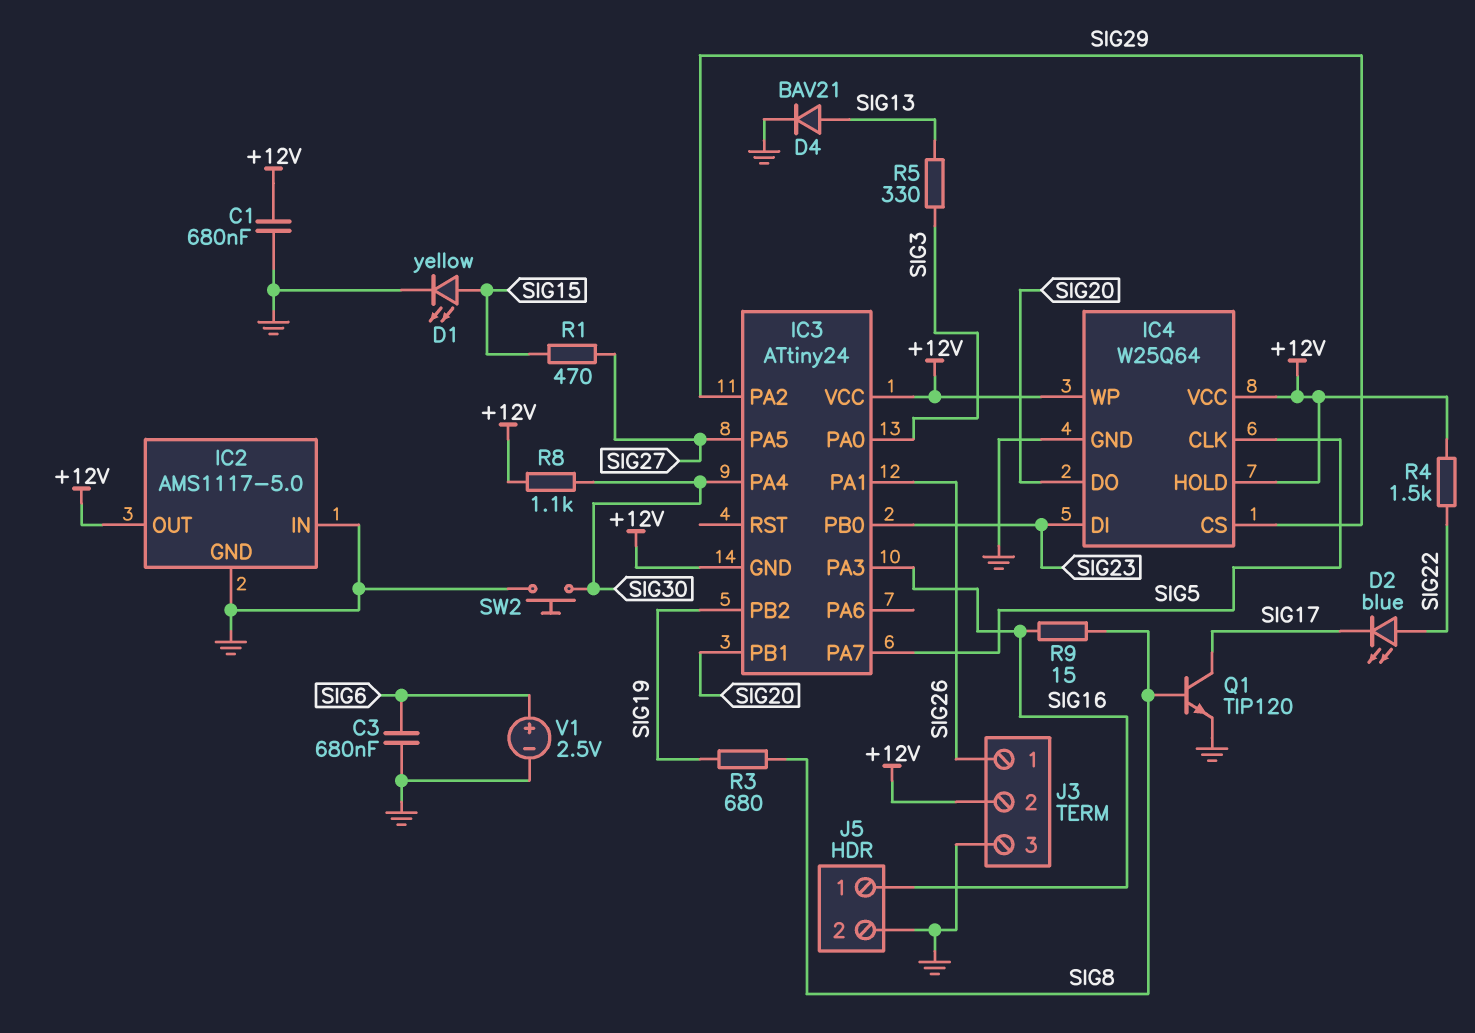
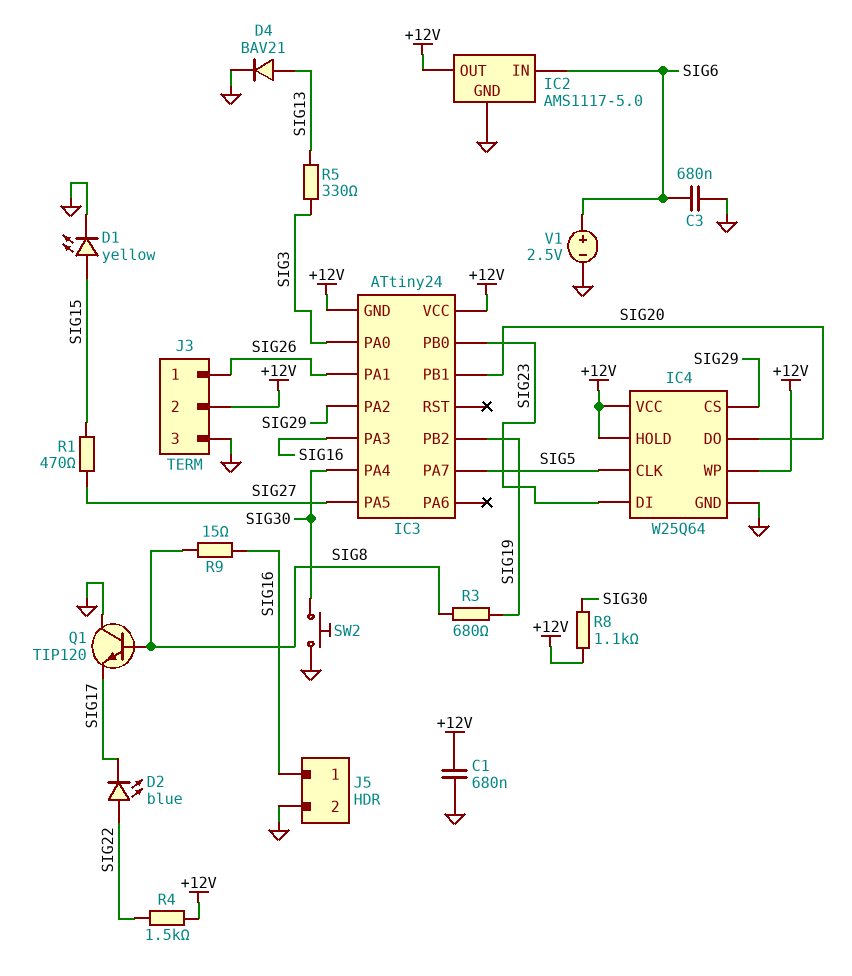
IC2 pin IN: GND -> SIG6
Q1: NPN TIP120 (B SIG8, C SIG17, E GND) -> NPN TIP120 (B SIG8, C GND, E SIG17)

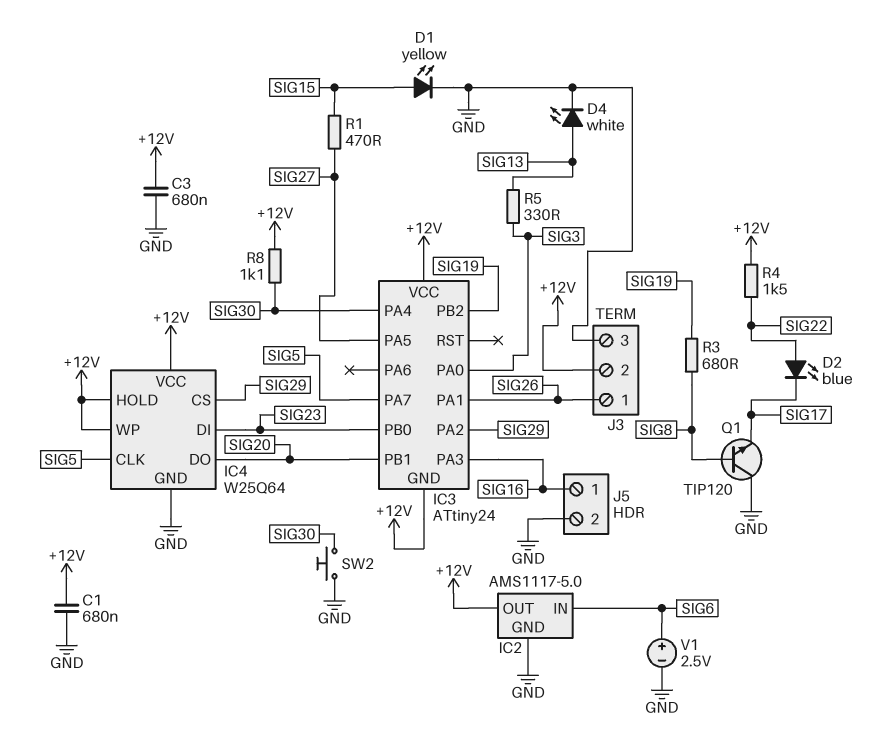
C3: 680nF (GND, SIG6) -> 680nF (+12V, GND)
D4: diode BAV21 (A SIG13, K GND) -> LED white (A SIG13, K GND)
R9: 15 (SIG8, SIG16) -> none

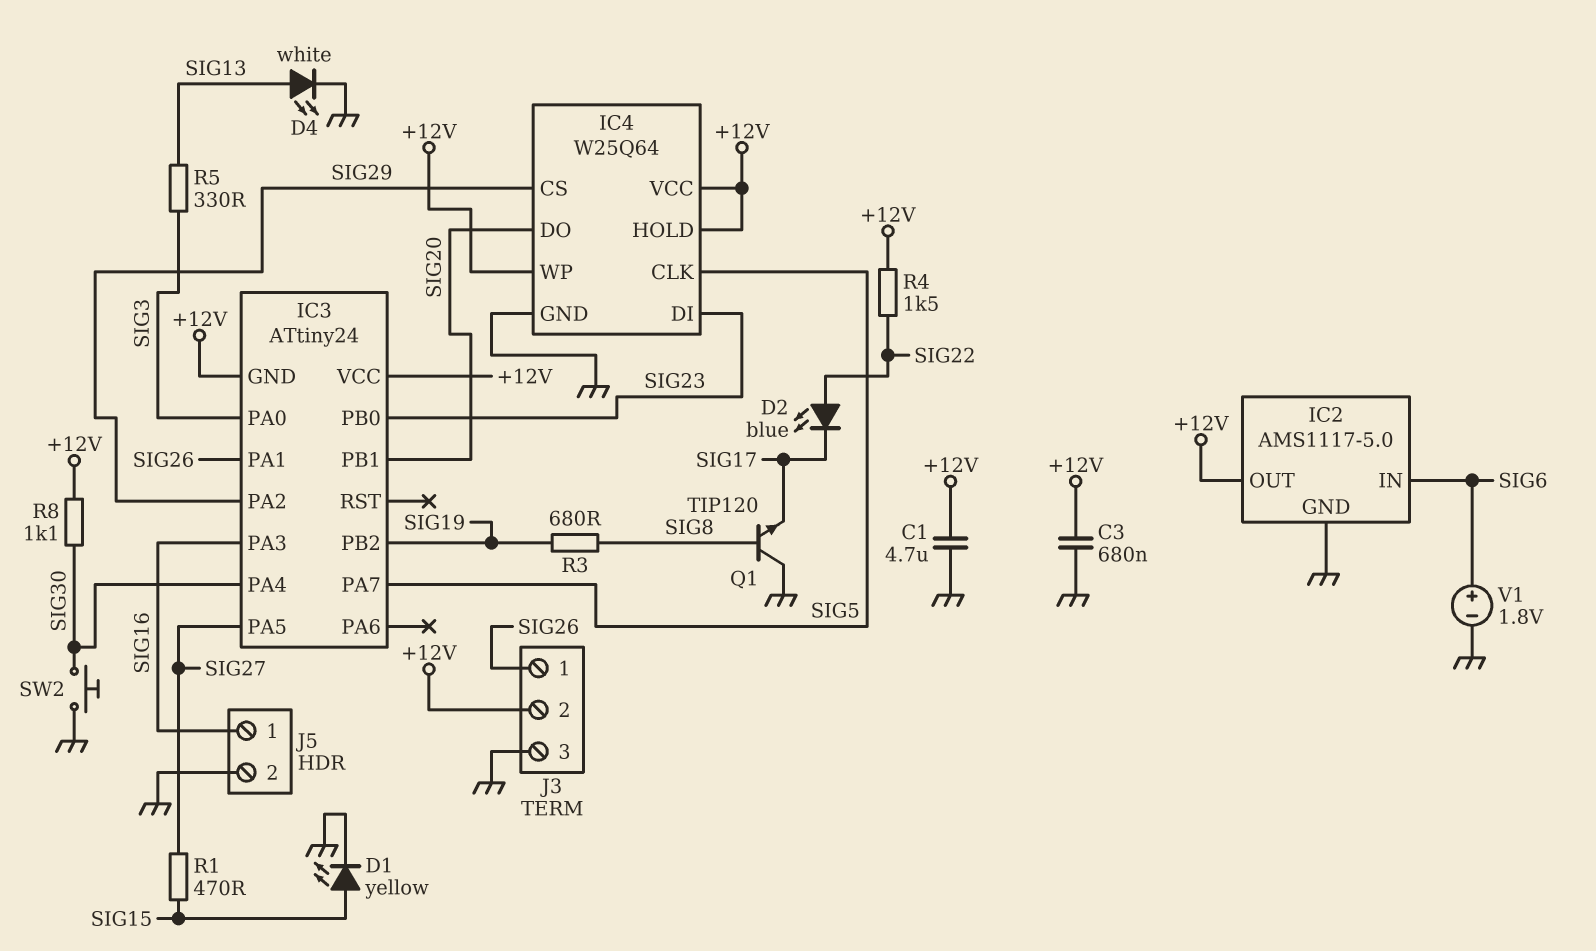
C1: 680nF (+12V, GND) -> 4.7uF (+12V, GND)
V1: 2.5V (plus SIG6, minus GND) -> 1.8V (plus SIG6, minus GND)

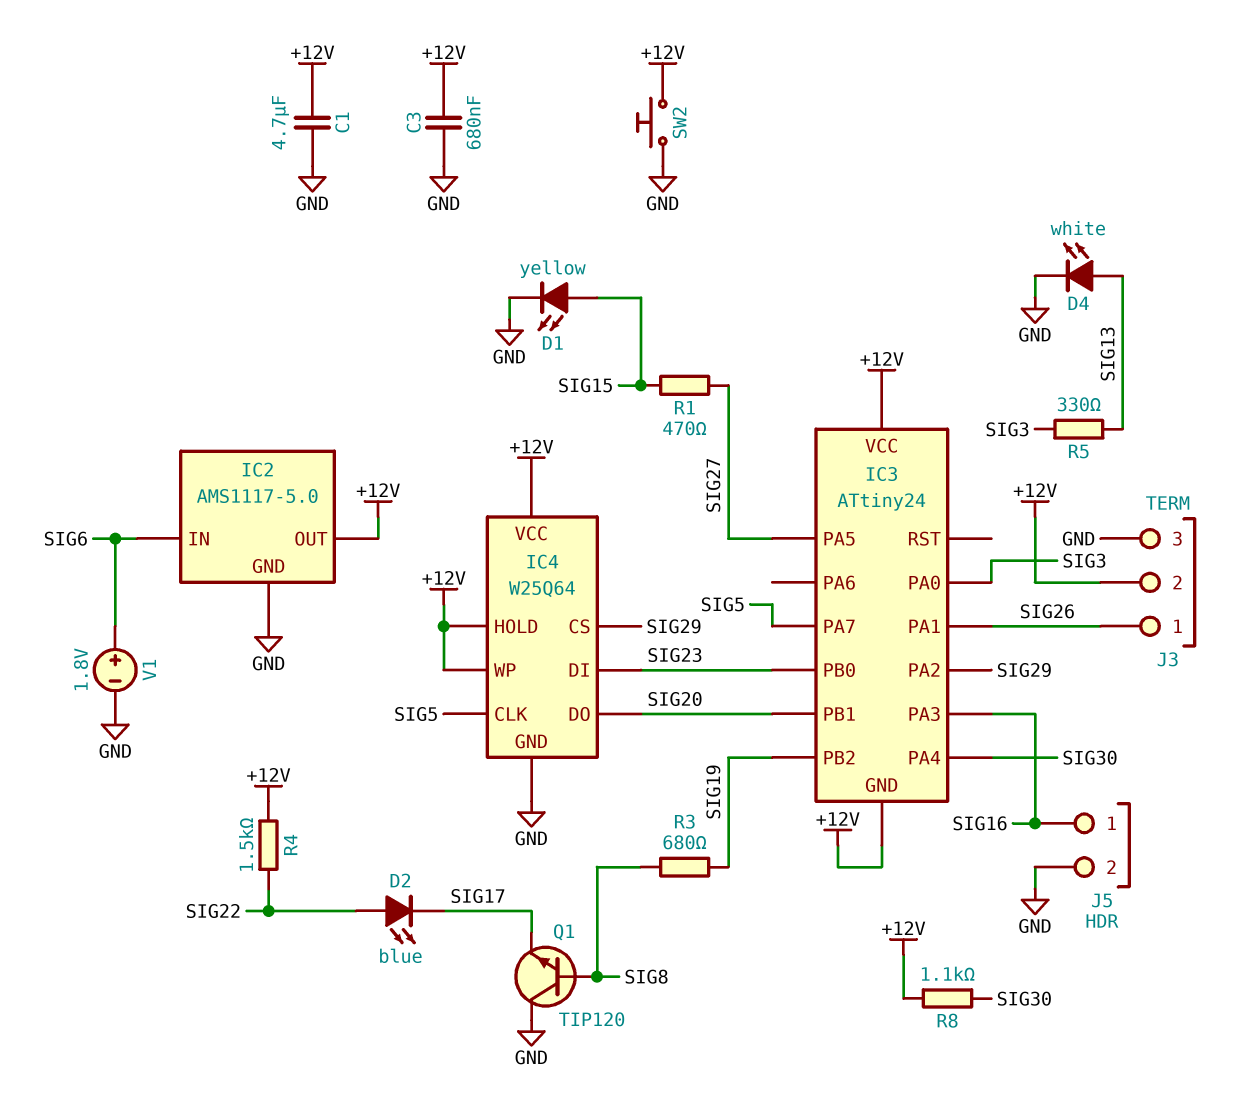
SW2: button (GND, SIG30) -> button (+12V, GND)

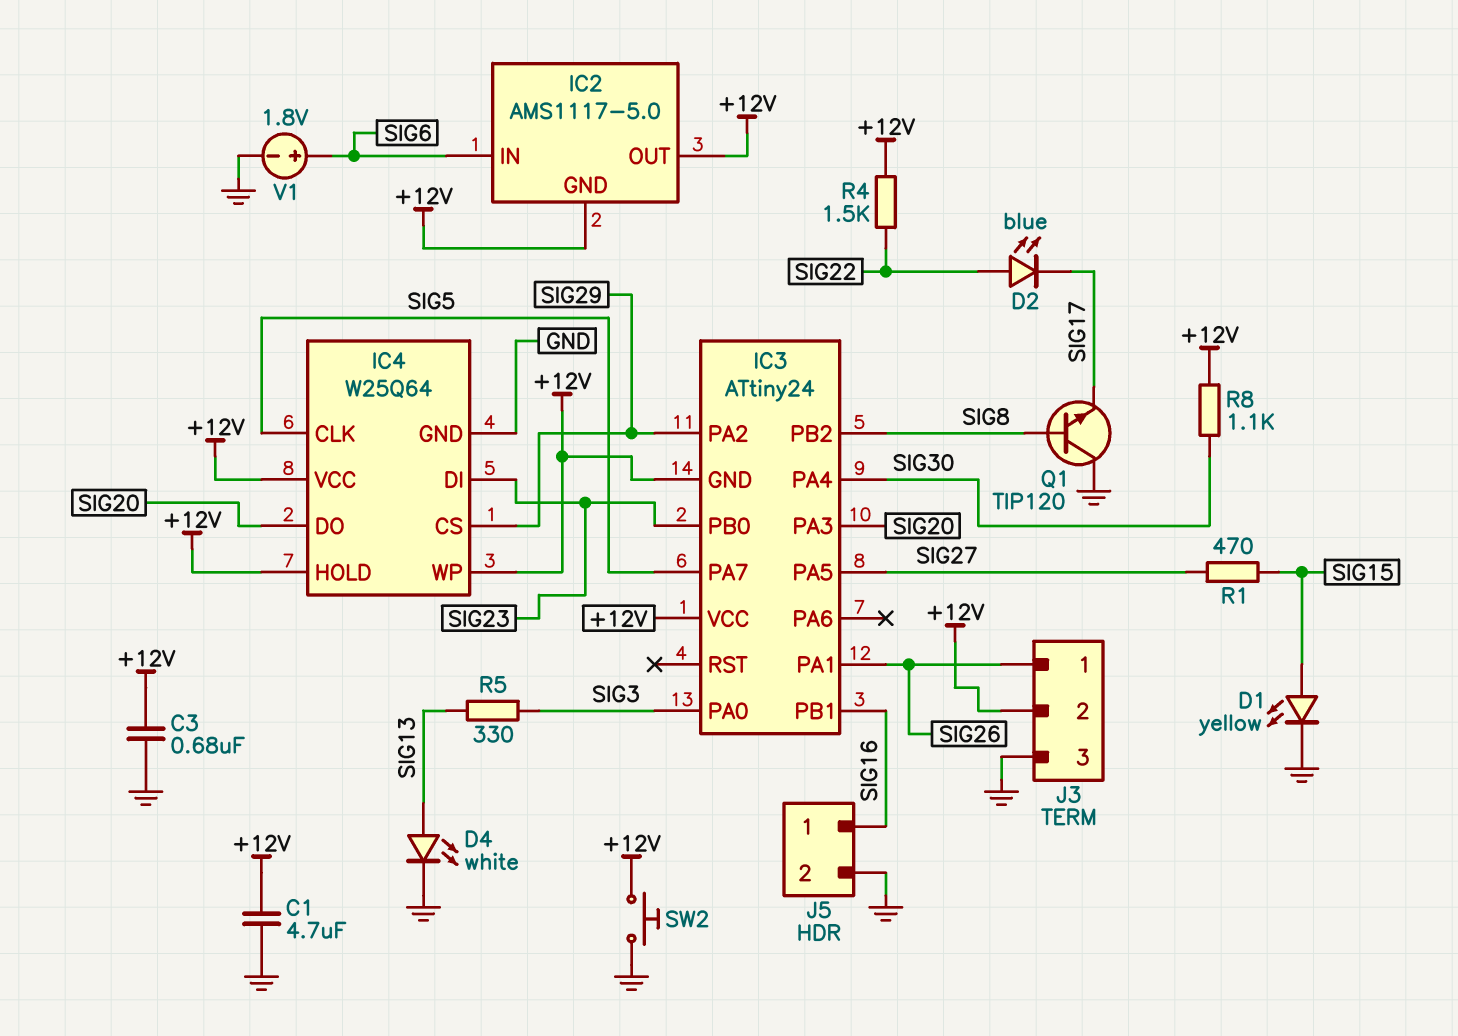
IC2 pin GND: GND -> +12V
IC3 pin PA3: SIG16 -> SIG20
IC3 pin PB1: SIG20 -> SIG16
IC3 pin PB2: SIG19 -> SIG8
R3: 680 (SIG8, SIG19) -> none

